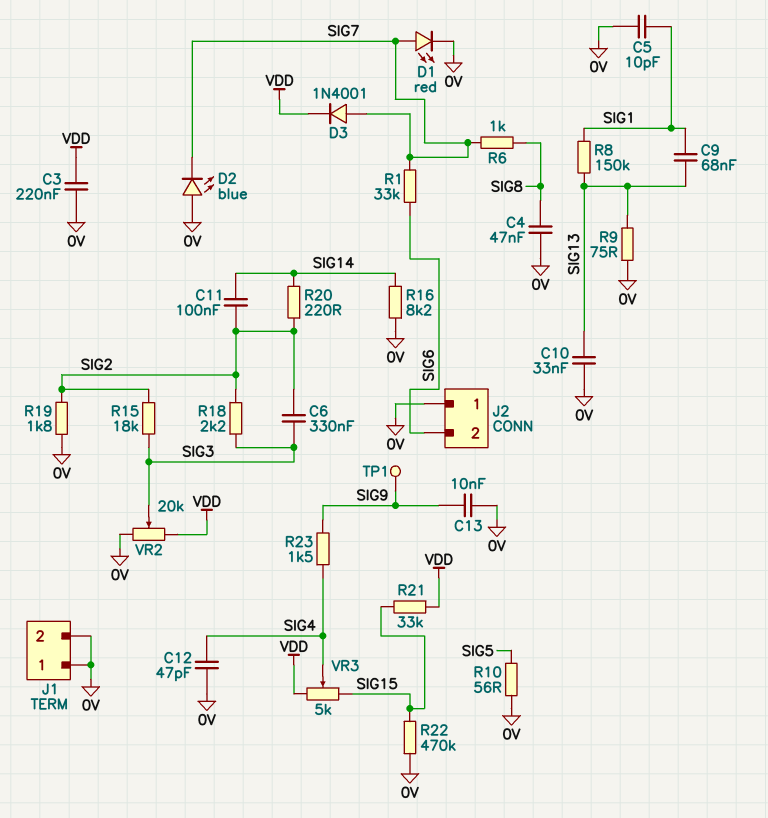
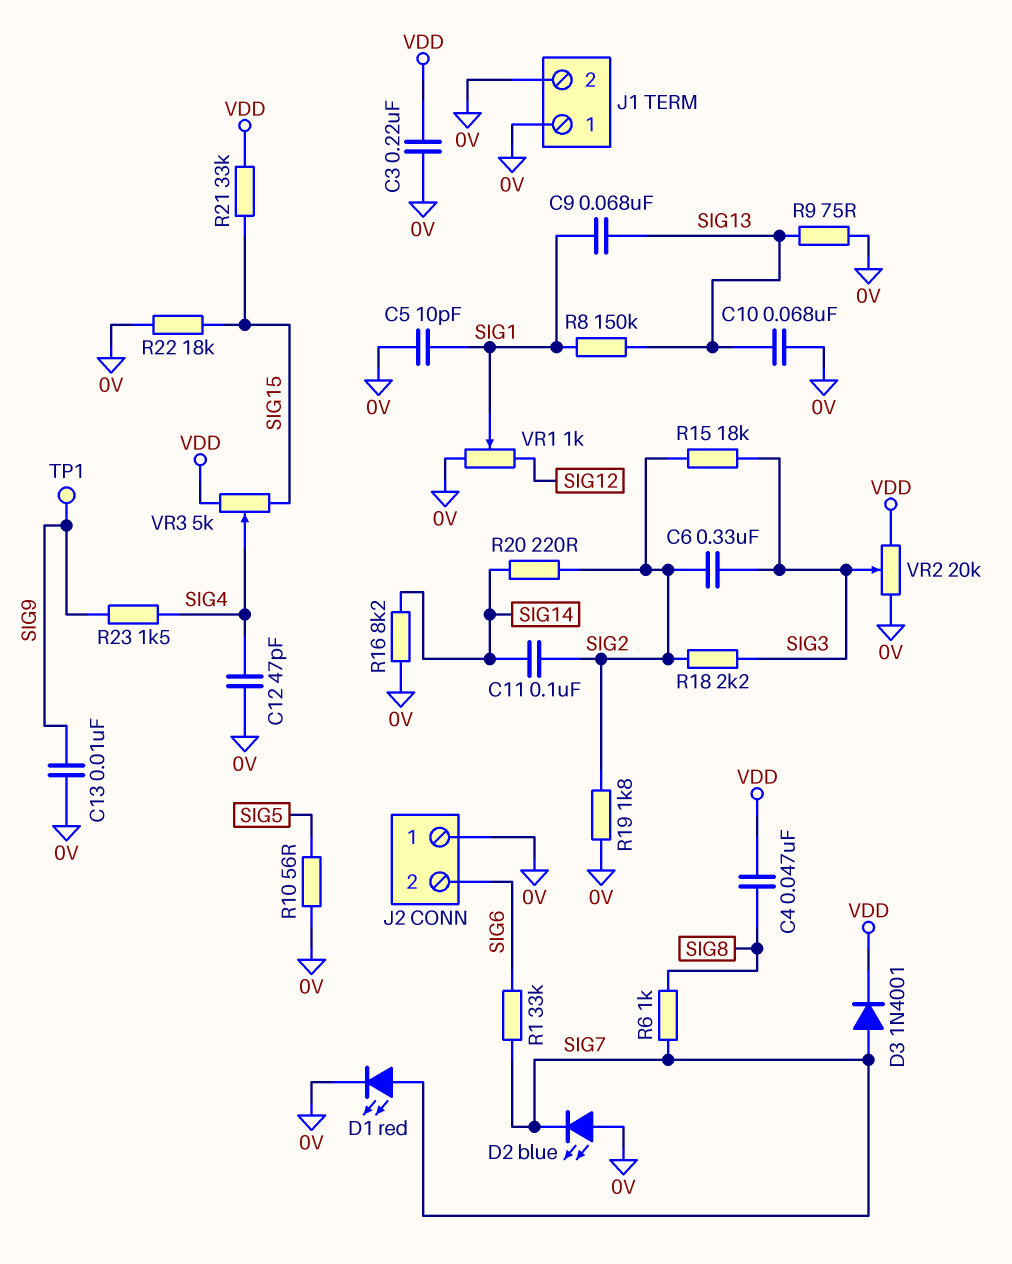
C4: 47nF (0V, SIG8) -> 47nF (SIG8, VDD)
C10: 33nF (0V, SIG13) -> 68nF (0V, SIG13)
R22: 470k (0V, SIG15) -> 18k (0V, SIG15)
VR1: none -> 1k (0V, SIG12, wiper SIG1)

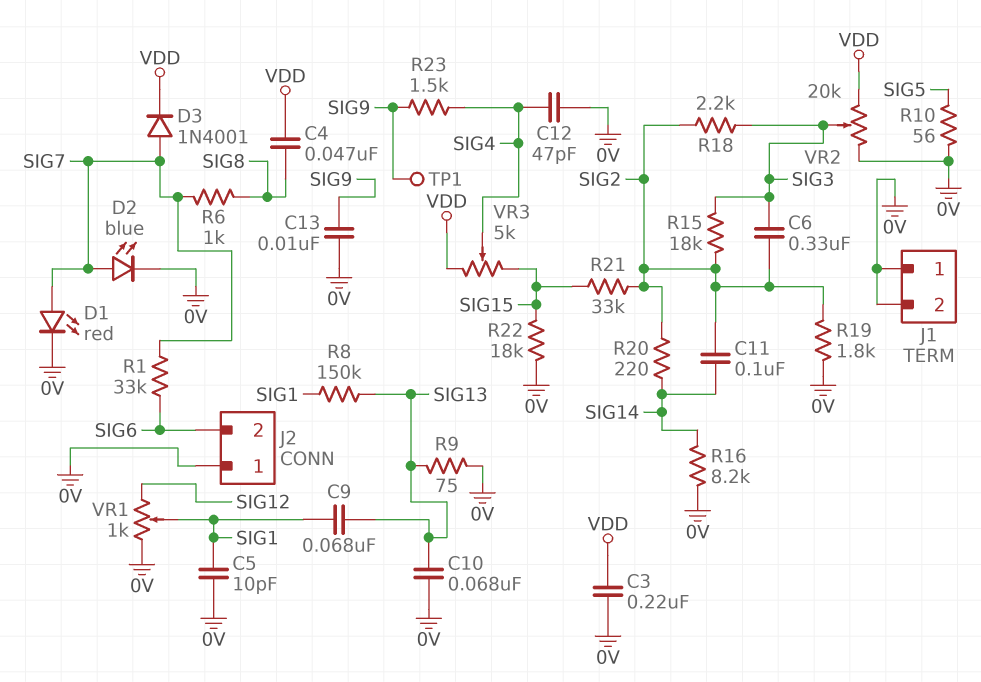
D2: LED blue (A 0V, K SIG7) -> LED blue (A SIG7, K 0V)
R21: 33k (SIG15, VDD) -> 33k (SIG2, SIG15)

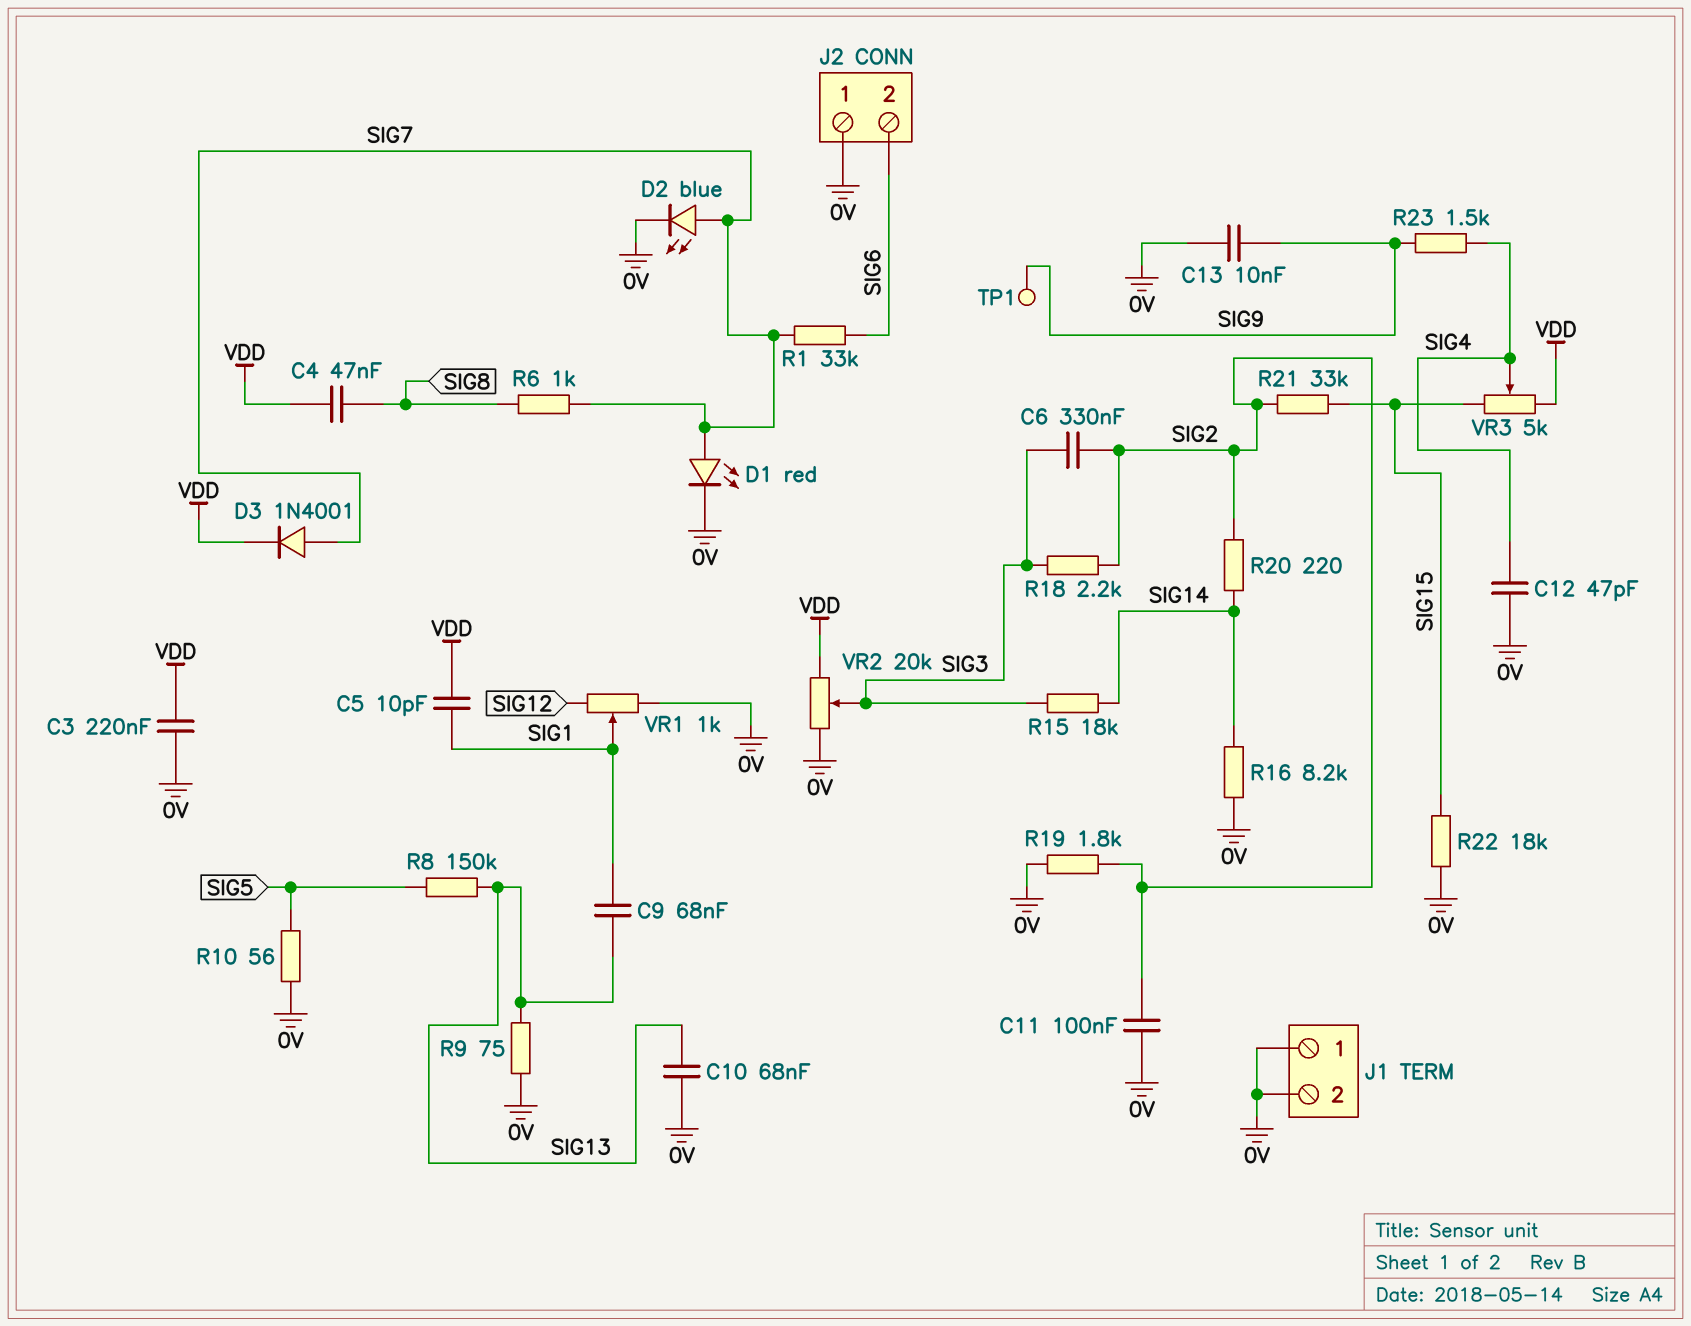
C5: 10pF (0V, SIG1) -> 10pF (SIG1, VDD)
C11: 100nF (SIG2, SIG14) -> 100nF (0V, SIG2)
R8: 150k (SIG1, SIG13) -> 150k (SIG5, SIG13)
R15: 18k (SIG2, SIG3) -> 18k (SIG3, SIG14)

